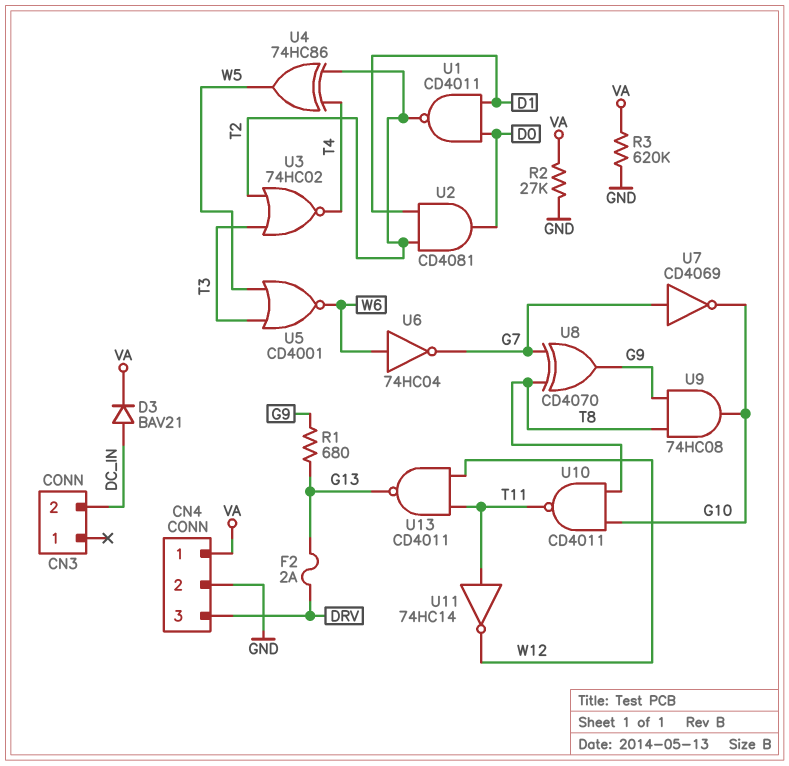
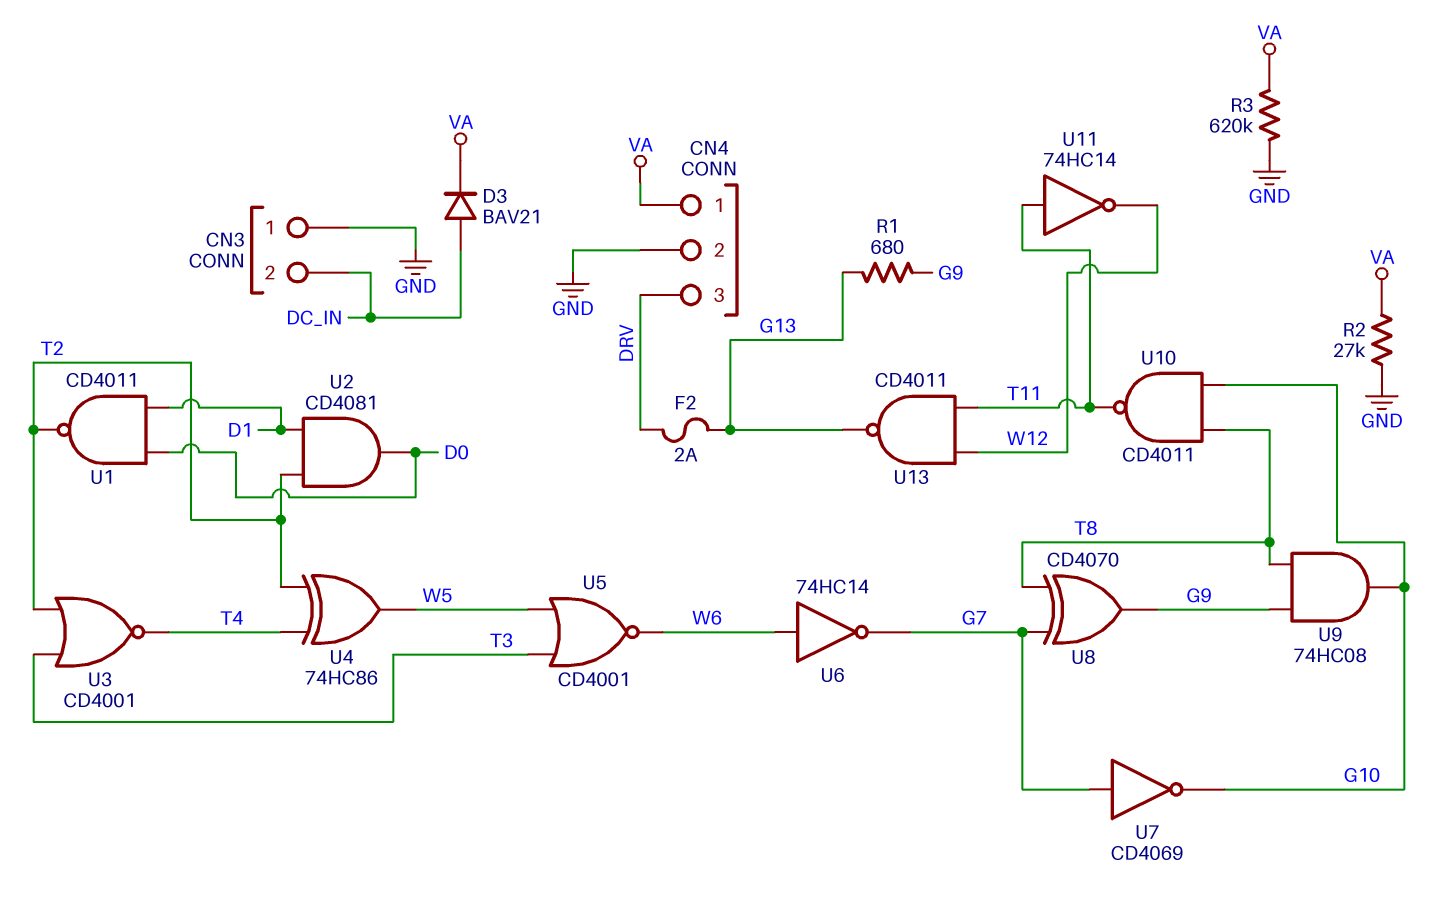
CN3 pin 1: none -> GND
U3: NOR 74HC02 (in T2, in T3, out T4) -> NOR CD4001 (in T2, in T3, out T4)
U6: NOT 74HC04 (in W6, out G7) -> NOT 74HC14 (in W6, out G7)

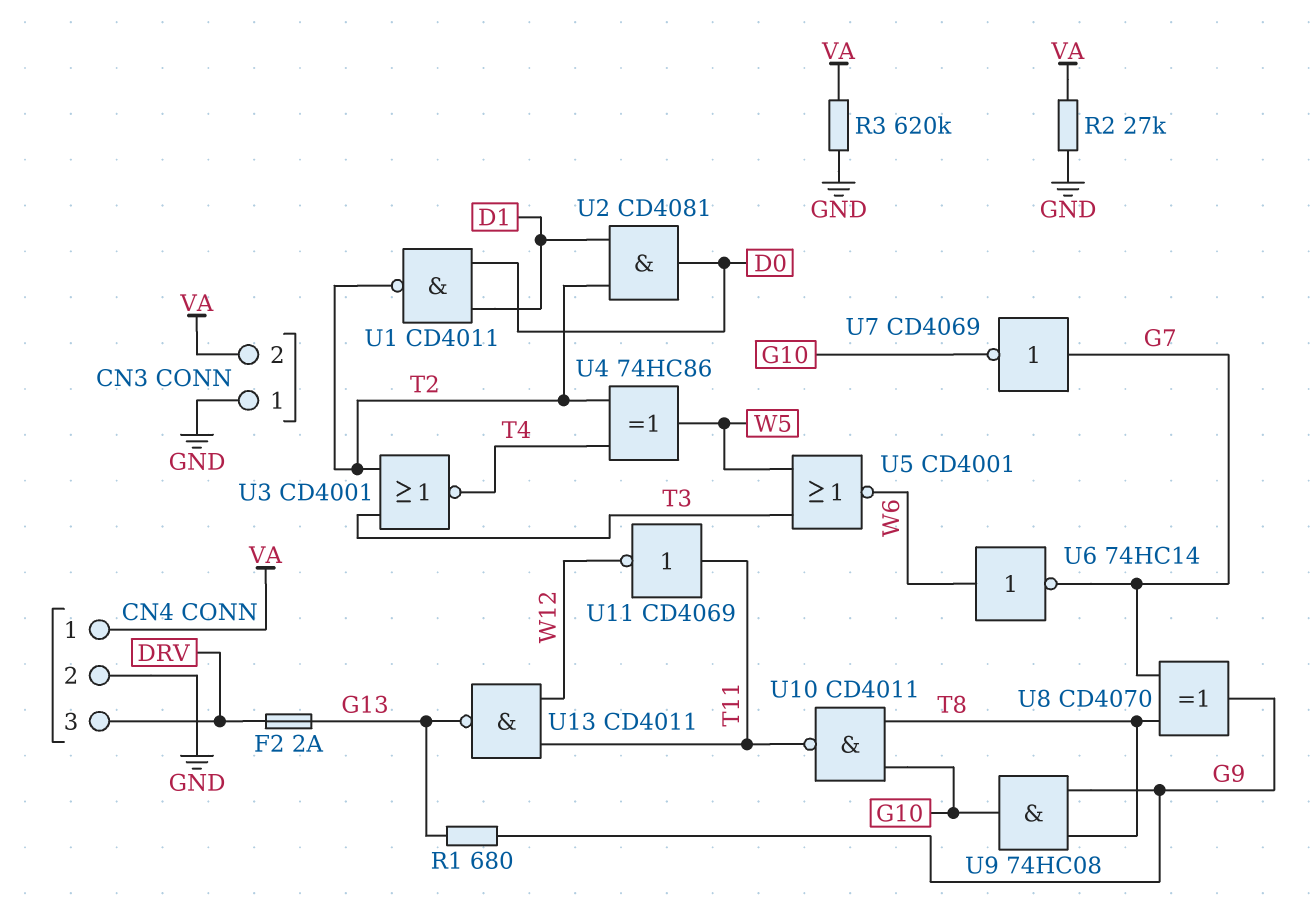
CN3 pin 2: DC_IN -> VA
D3: diode BAV21 (A DC_IN, K VA) -> none
U11: NOT 74HC14 (in T11, out W12) -> NOT CD4069 (in T11, out W12)

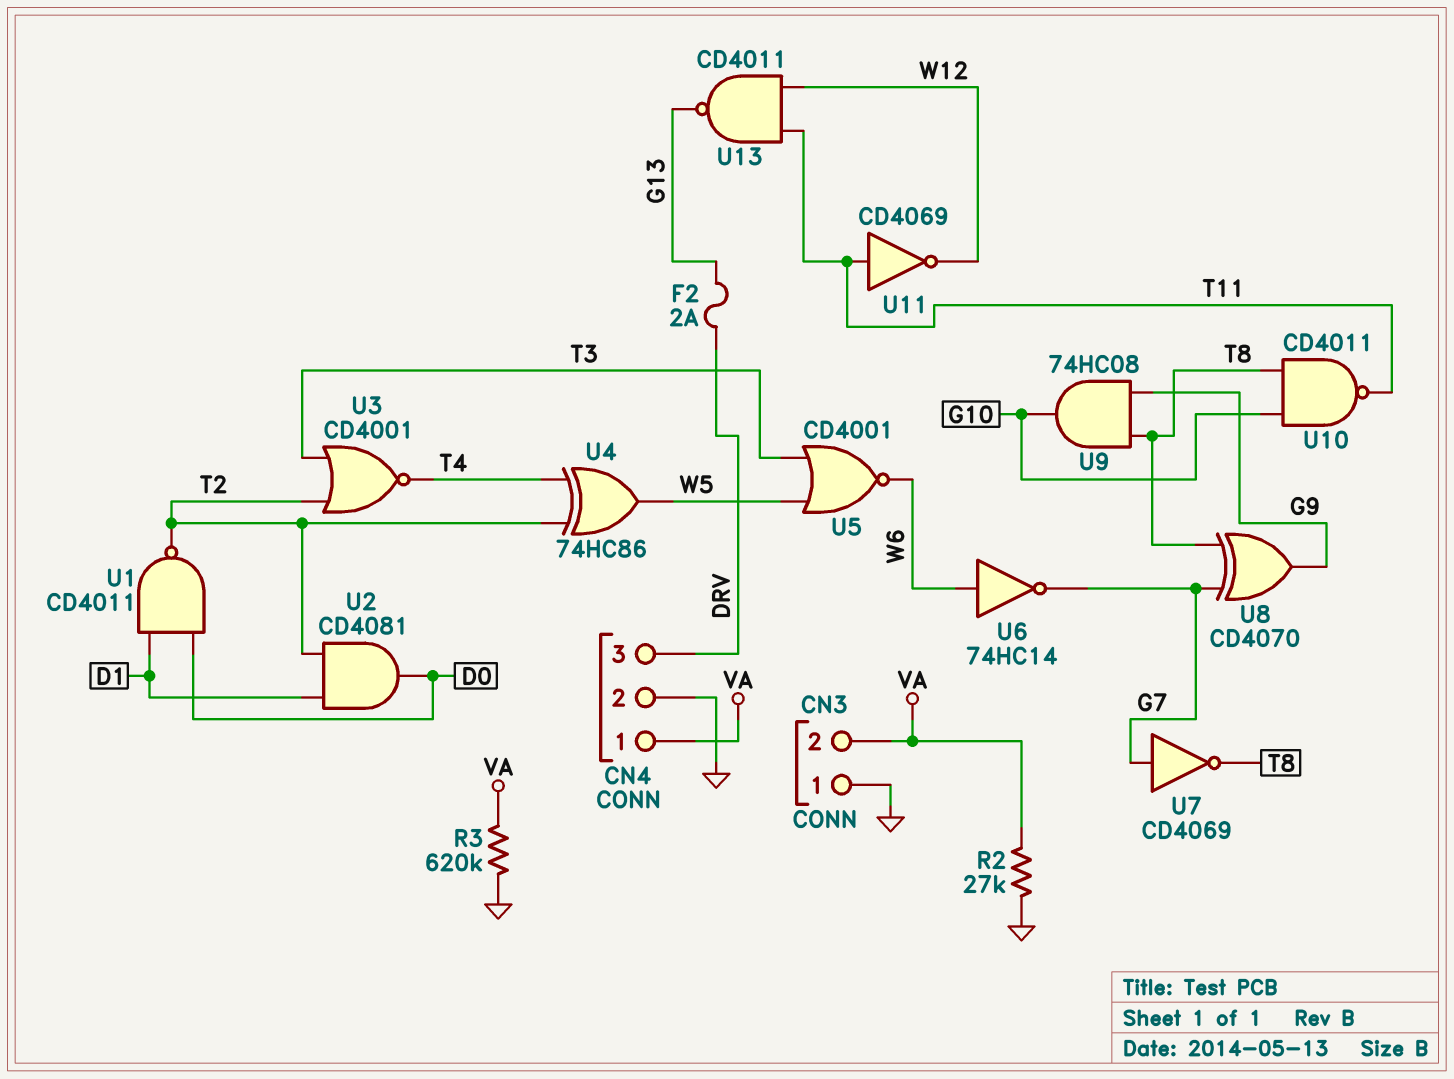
R1: 680 (G9, G13) -> none
U7: NOT CD4069 (in G7, out G10) -> NOT CD4069 (in G7, out T8)

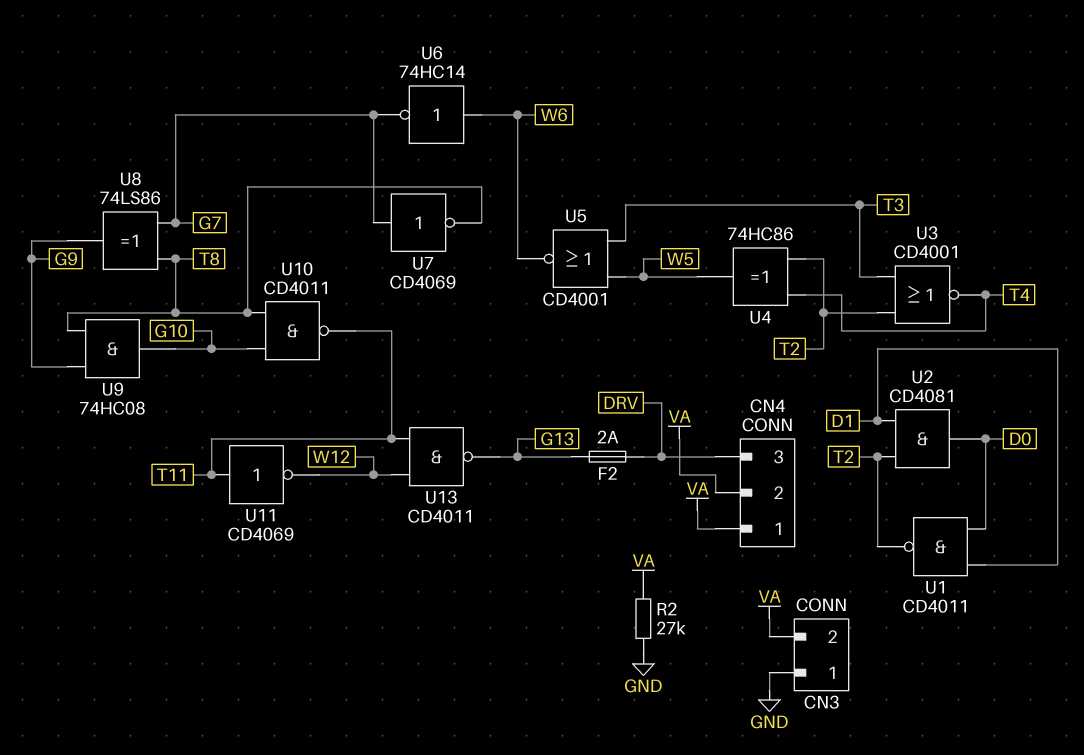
CN4 pin 2: GND -> VA
R3: 620k (GND, VA) -> none
U8: XOR CD4070 (in G7, in T8, out G9) -> XOR 74LS86 (in G7, in T8, out G9)

